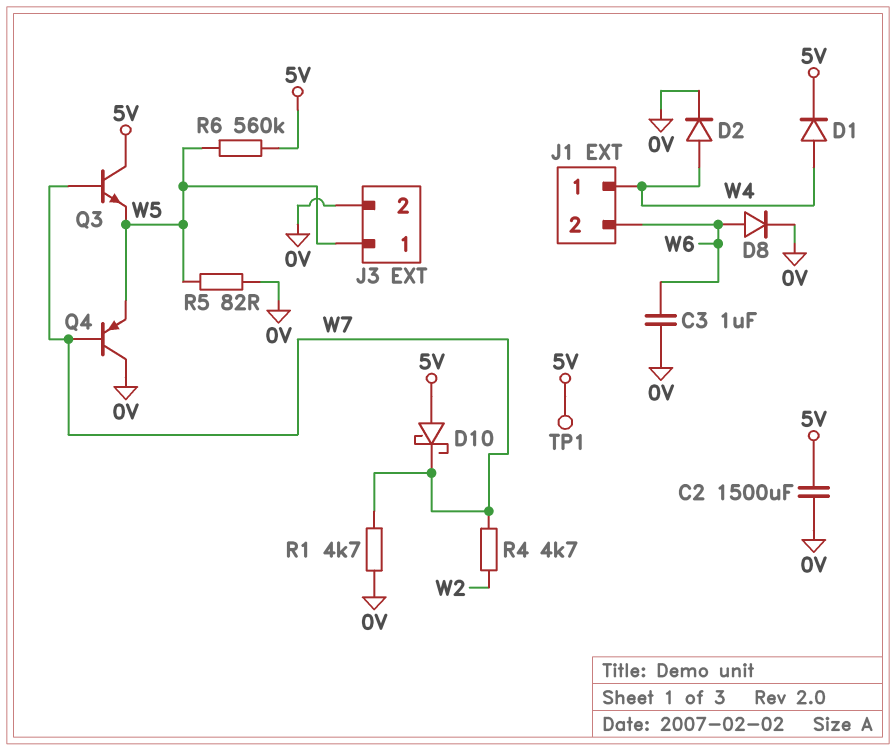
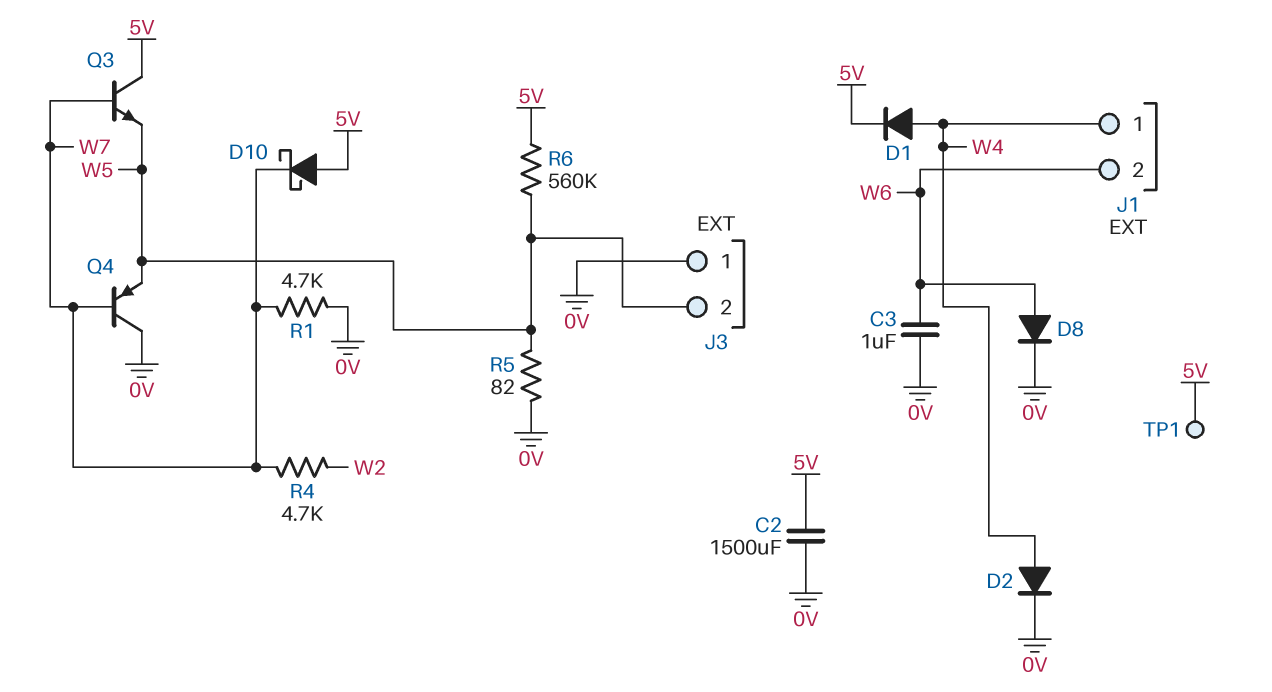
J3 pin 1: W5 -> 0V
J3 pin 2: 0V -> W5

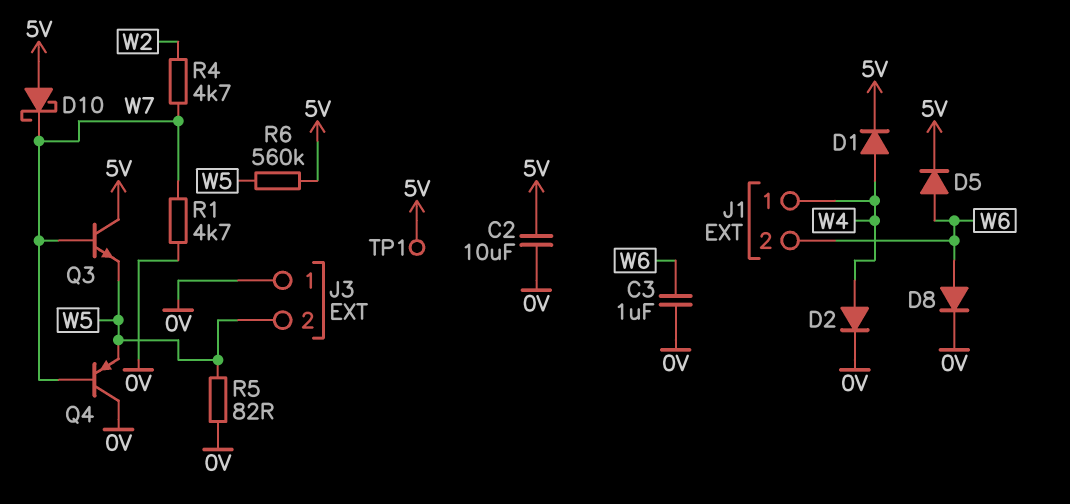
C2: 1500uF (0V, 5V) -> 10uF (0V, 5V)
D5: none -> diode (A W6, K 5V)

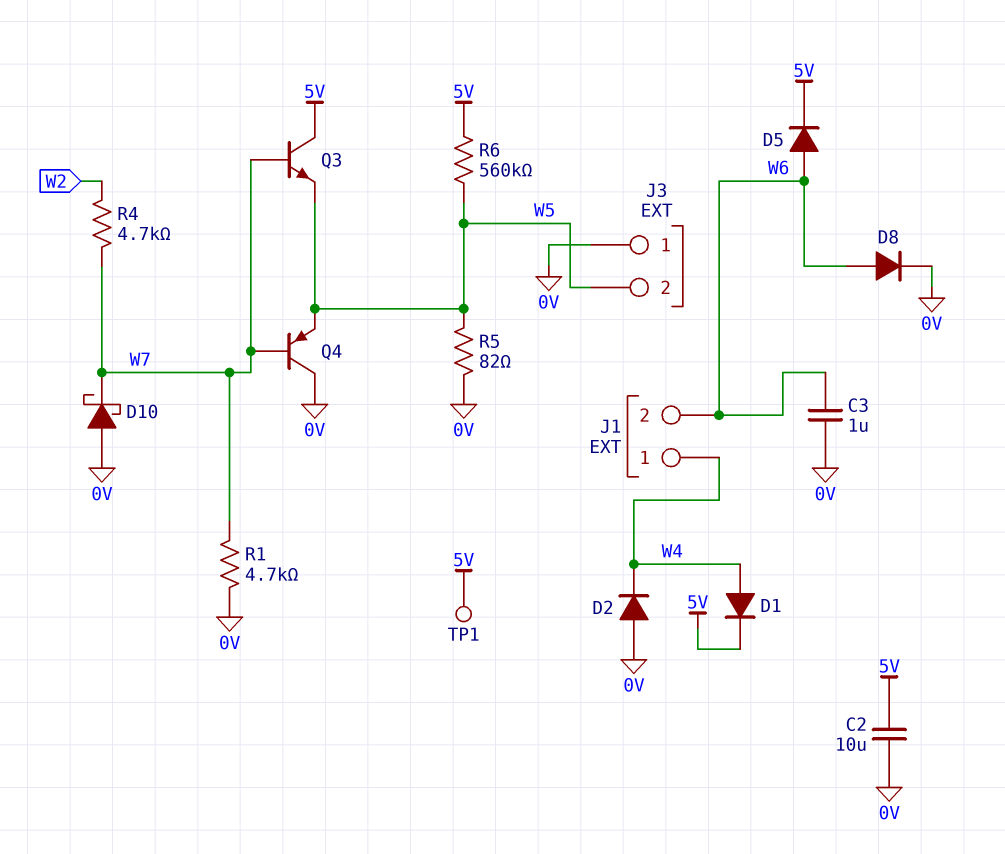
D2: diode (A W4, K 0V) -> diode (A 0V, K W4)
D10: schottky (A 5V, K W7) -> schottky (A 0V, K W7)

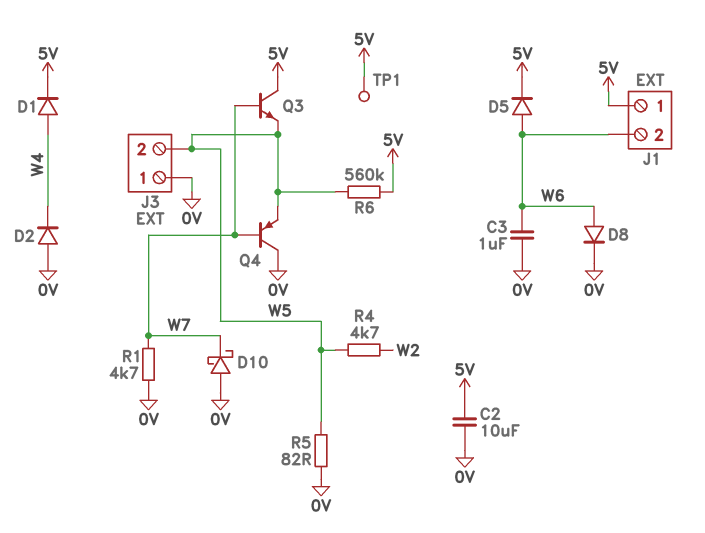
J1 pin 1: W4 -> 5V
R4: 4.7k (W2, W7) -> 4.7k (W2, W5)

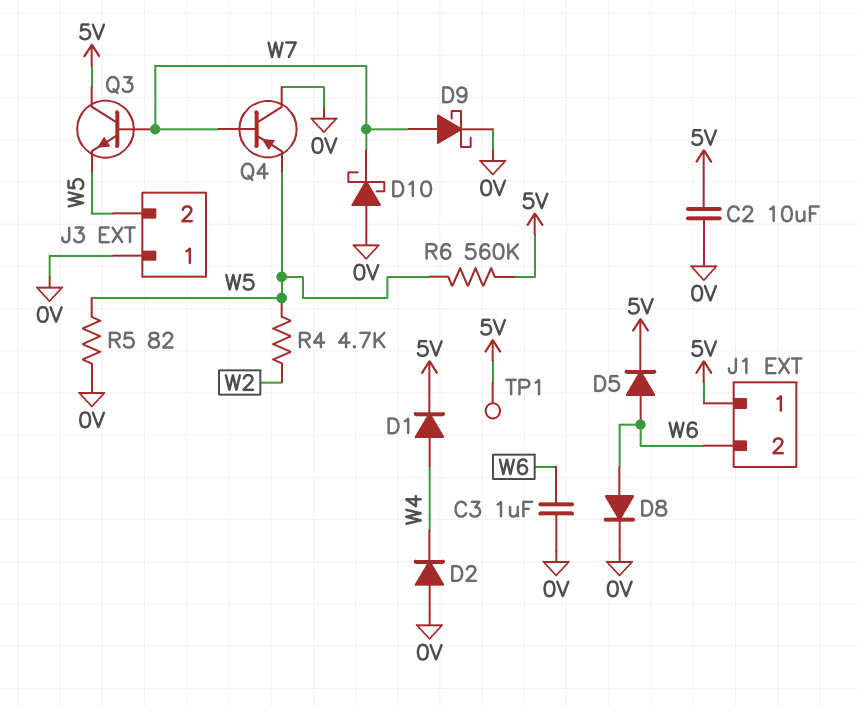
D9: none -> schottky (A W7, K 0V)
R1: 4.7k (0V, W7) -> none

